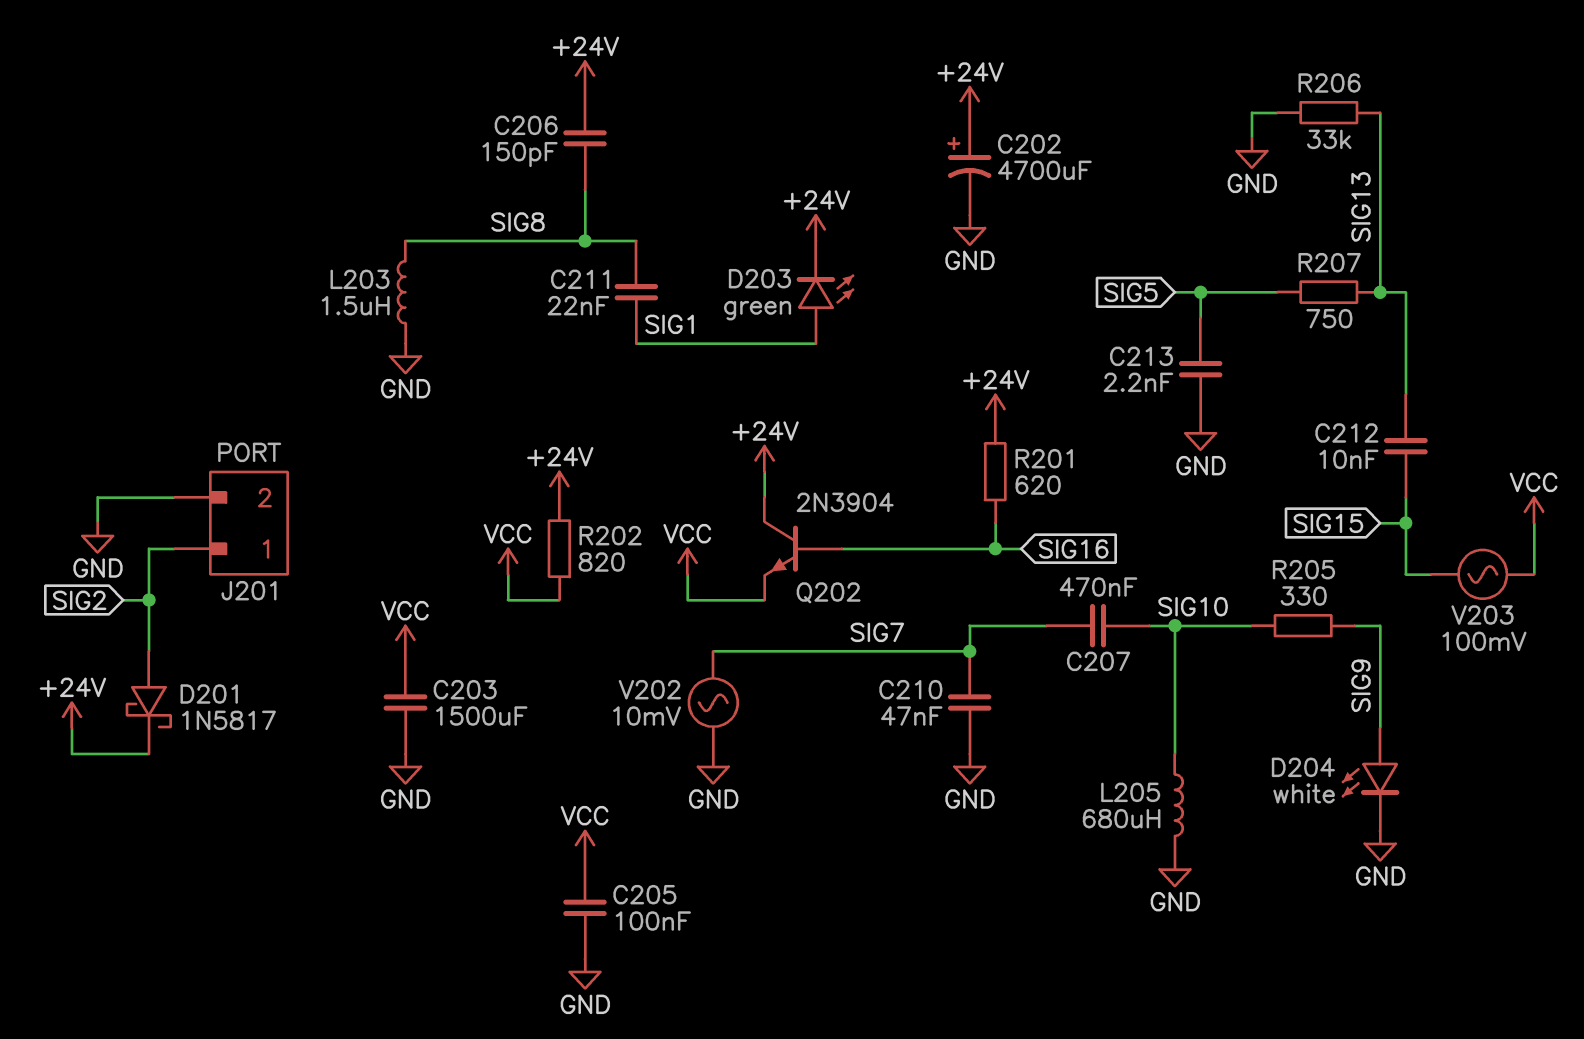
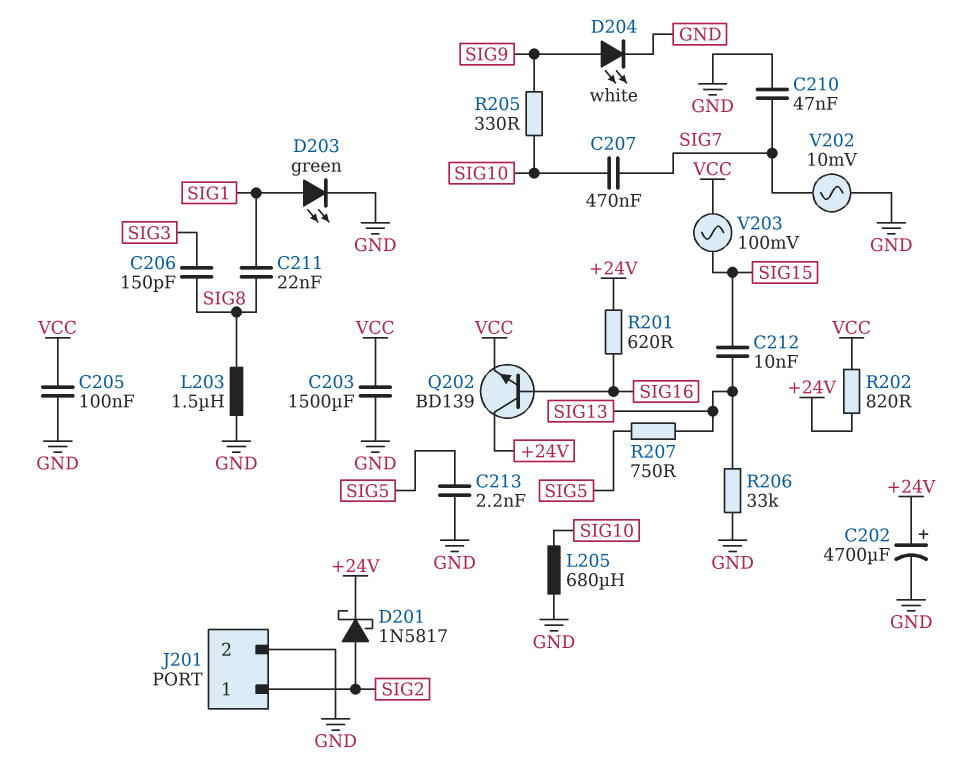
C206: 150pF (+24V, SIG8) -> 150pF (SIG3, SIG8)
D203: LED green (A SIG1, K +24V) -> LED green (A SIG1, K GND)
Q202: NPN 2N3904 (B SIG16, C +24V, E VCC) -> NPN BD139 (B SIG16, C +24V, E VCC)

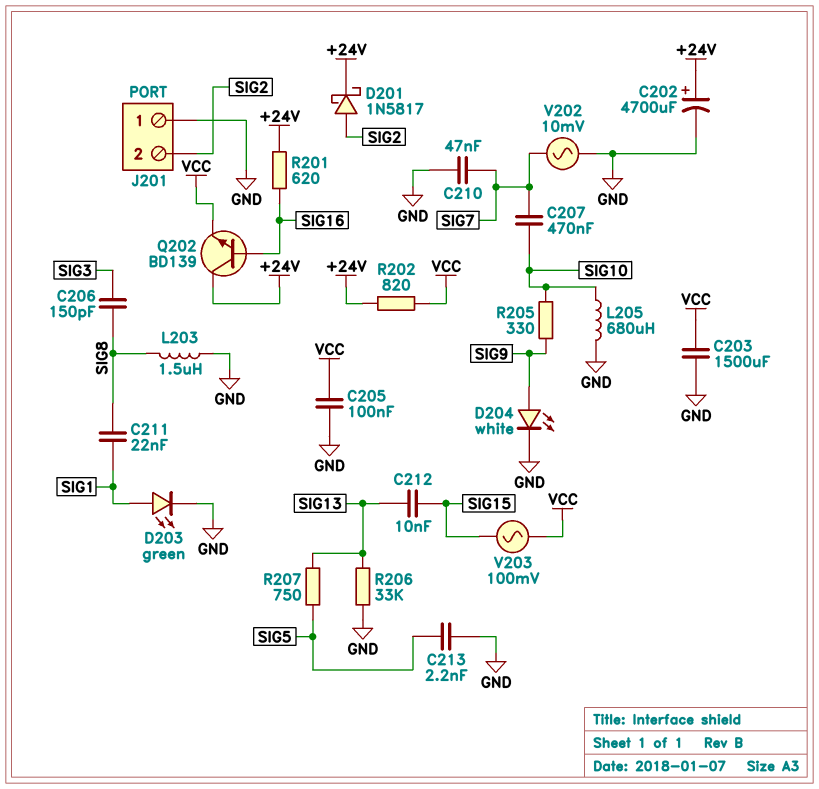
J201 pin 1: SIG2 -> GND
J201 pin 2: GND -> SIG2

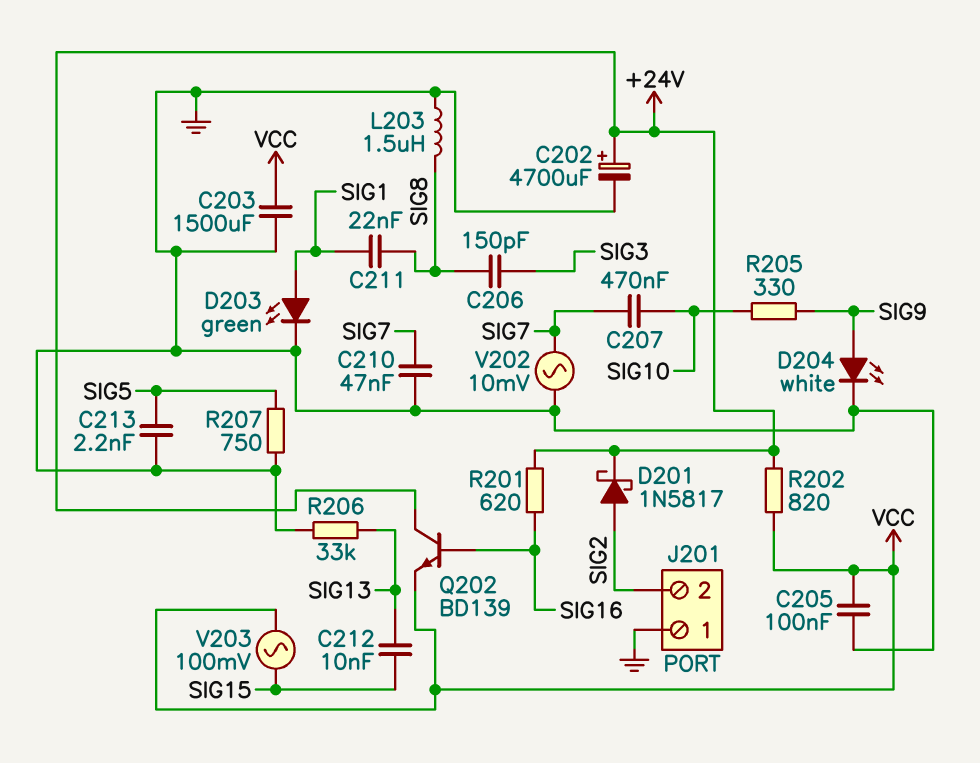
L205: 680uH (GND, SIG10) -> none
R207: 750 (SIG5, SIG13) -> 750 (GND, SIG5)

